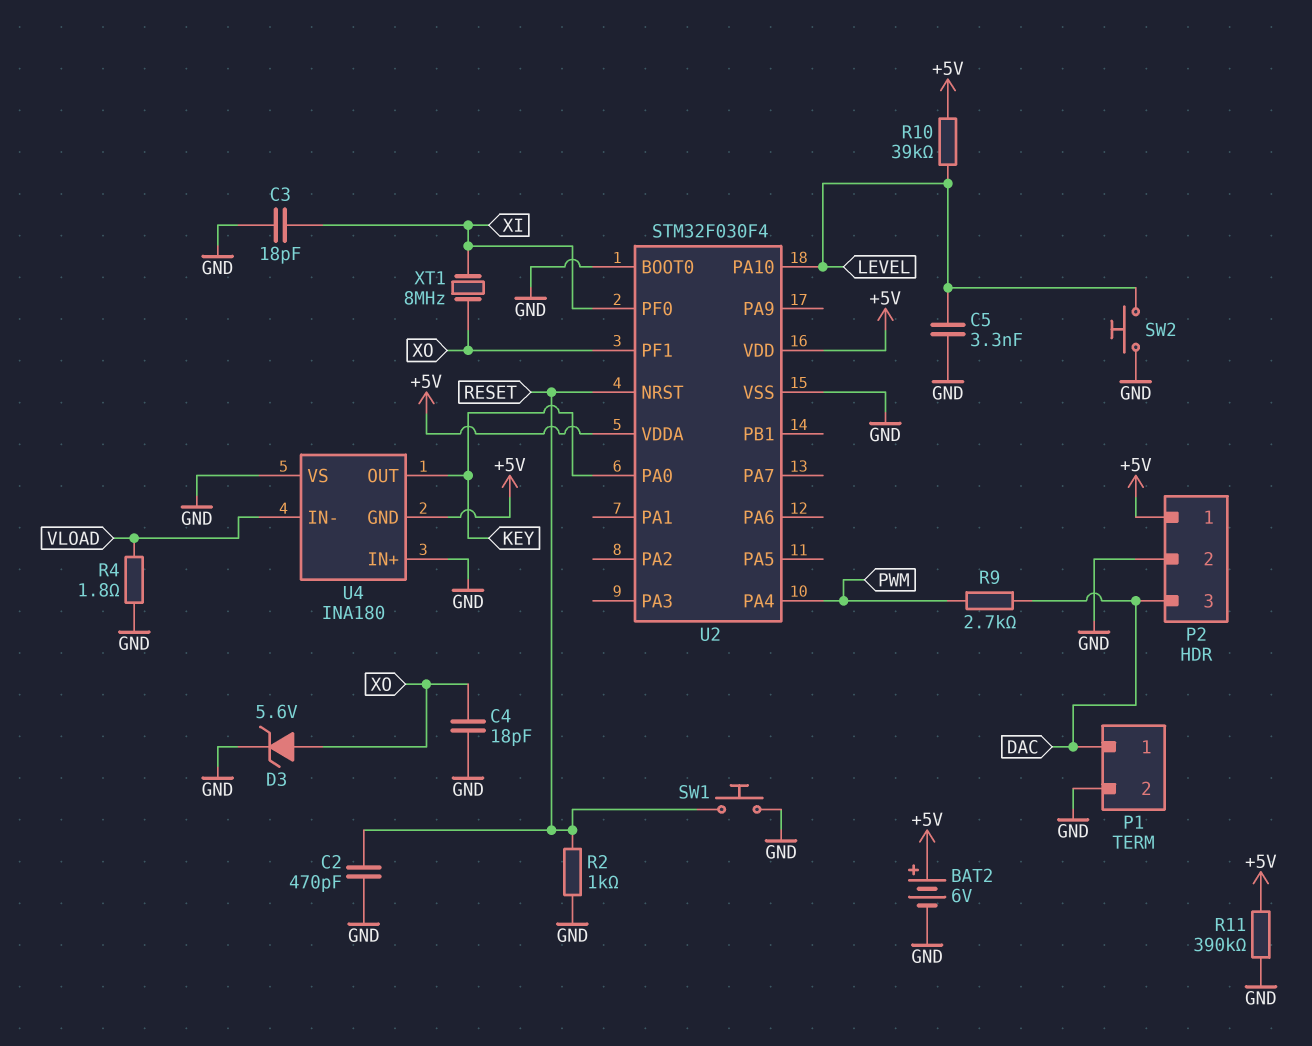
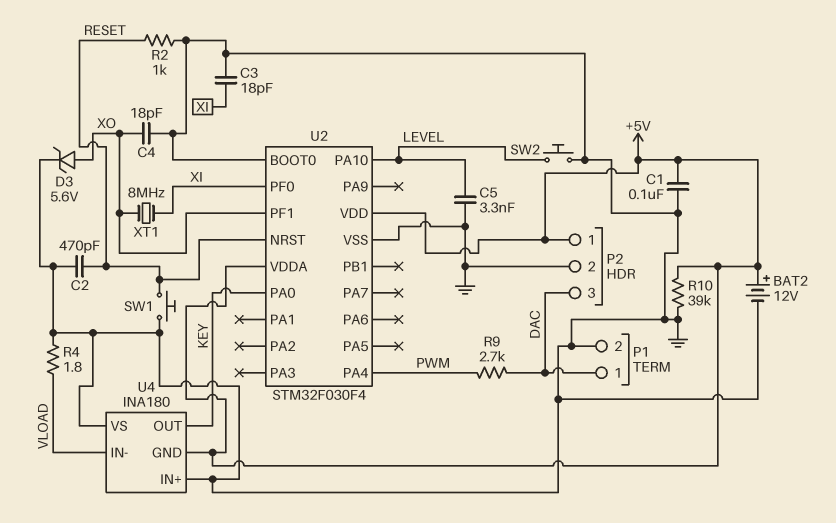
BAT2: 6V (plus +5V, minus GND) -> 12V (plus +5V, minus GND)
C1: none -> 100nF (+5V, GND)
R10: 39k (+5V, LEVEL) -> 39k (+5V, GND)
R11: 390k (+5V, GND) -> none

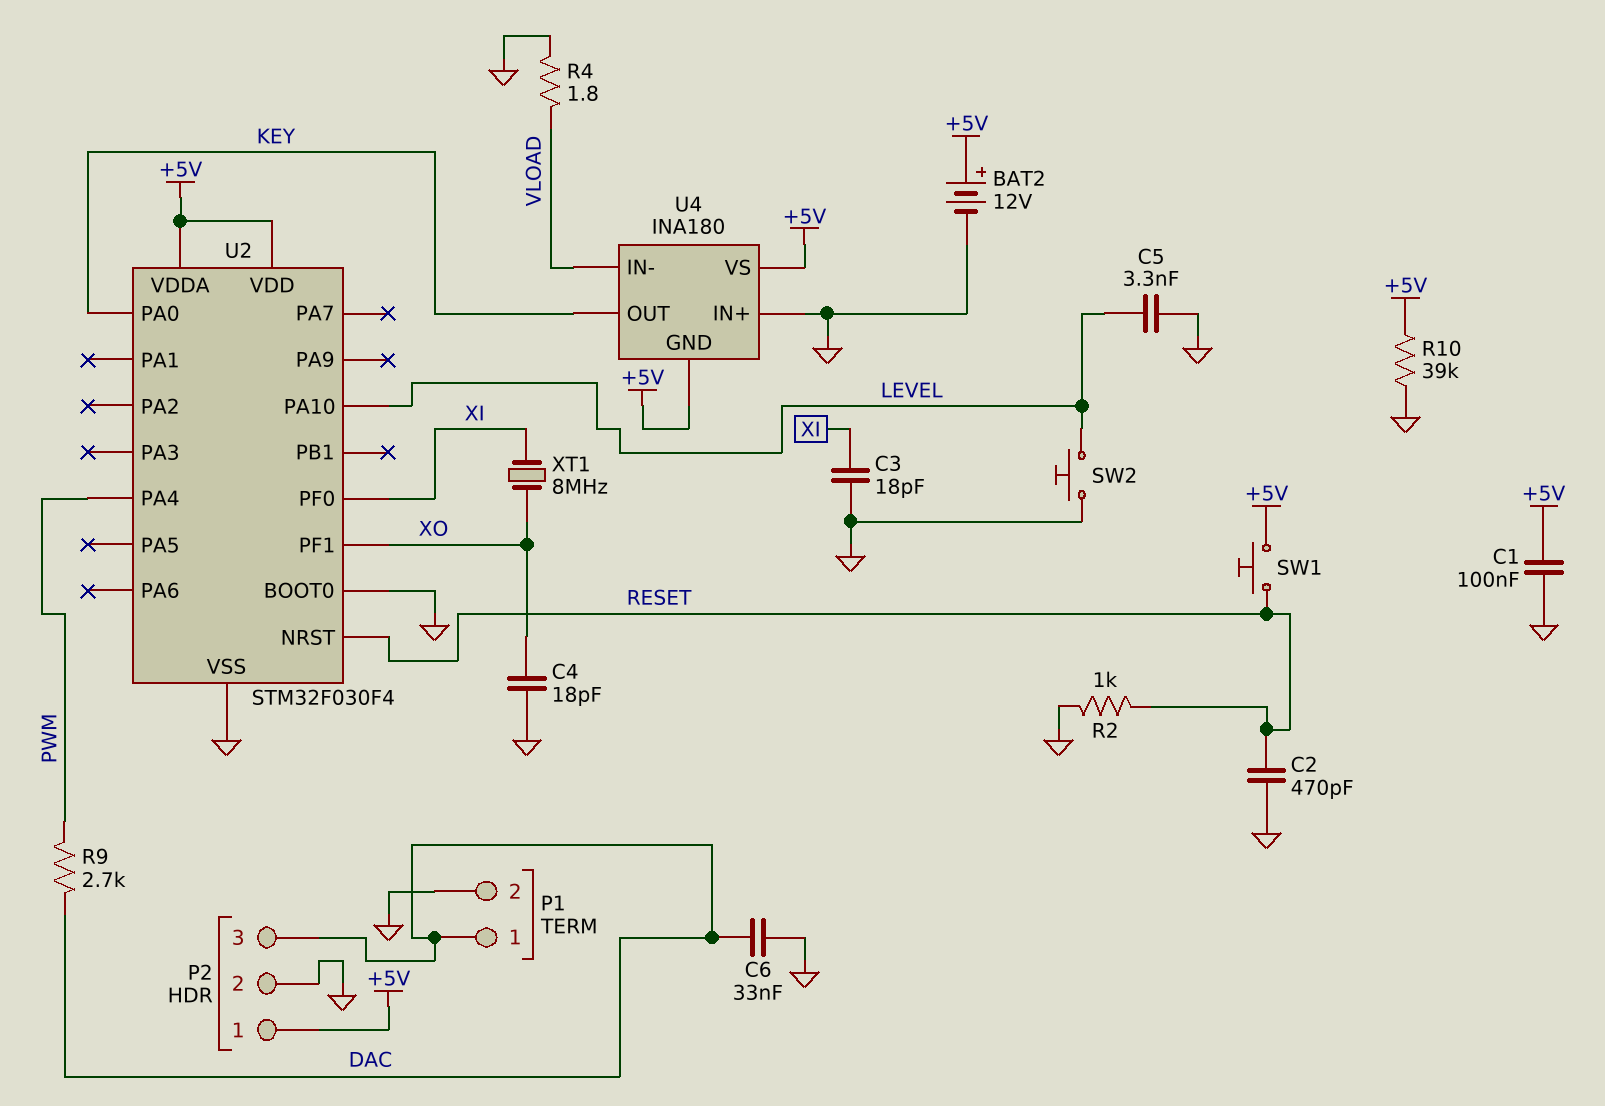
C6: none -> 33nF (DAC, GND)
D3: zener 5.6V (A XO, K GND) -> none
SW1: button (GND, RESET) -> button (+5V, RESET)
U4 pin VS: GND -> +5V

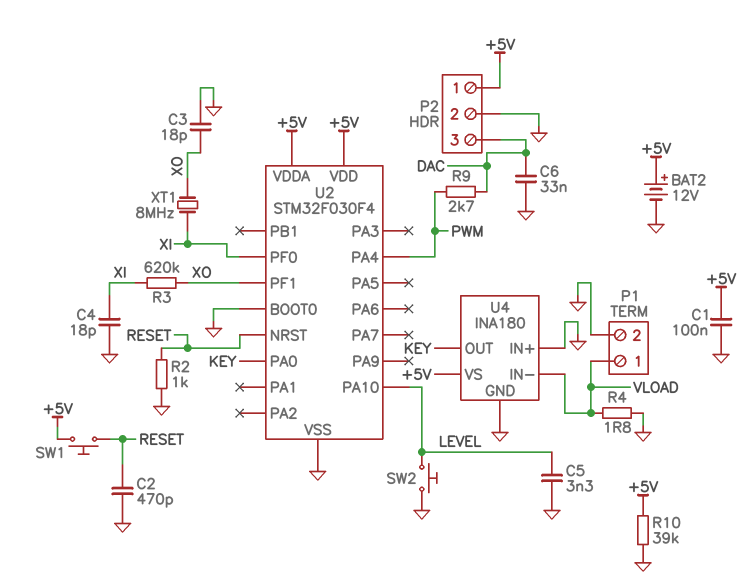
C3: 18pF (GND, XI) -> 18pF (GND, XO)
C4: 18pF (GND, XO) -> 18pF (GND, XI)
P1 pin 1: DAC -> VLOAD
R3: none -> 620k (XI, XO)
U4 pin GND: +5V -> GND

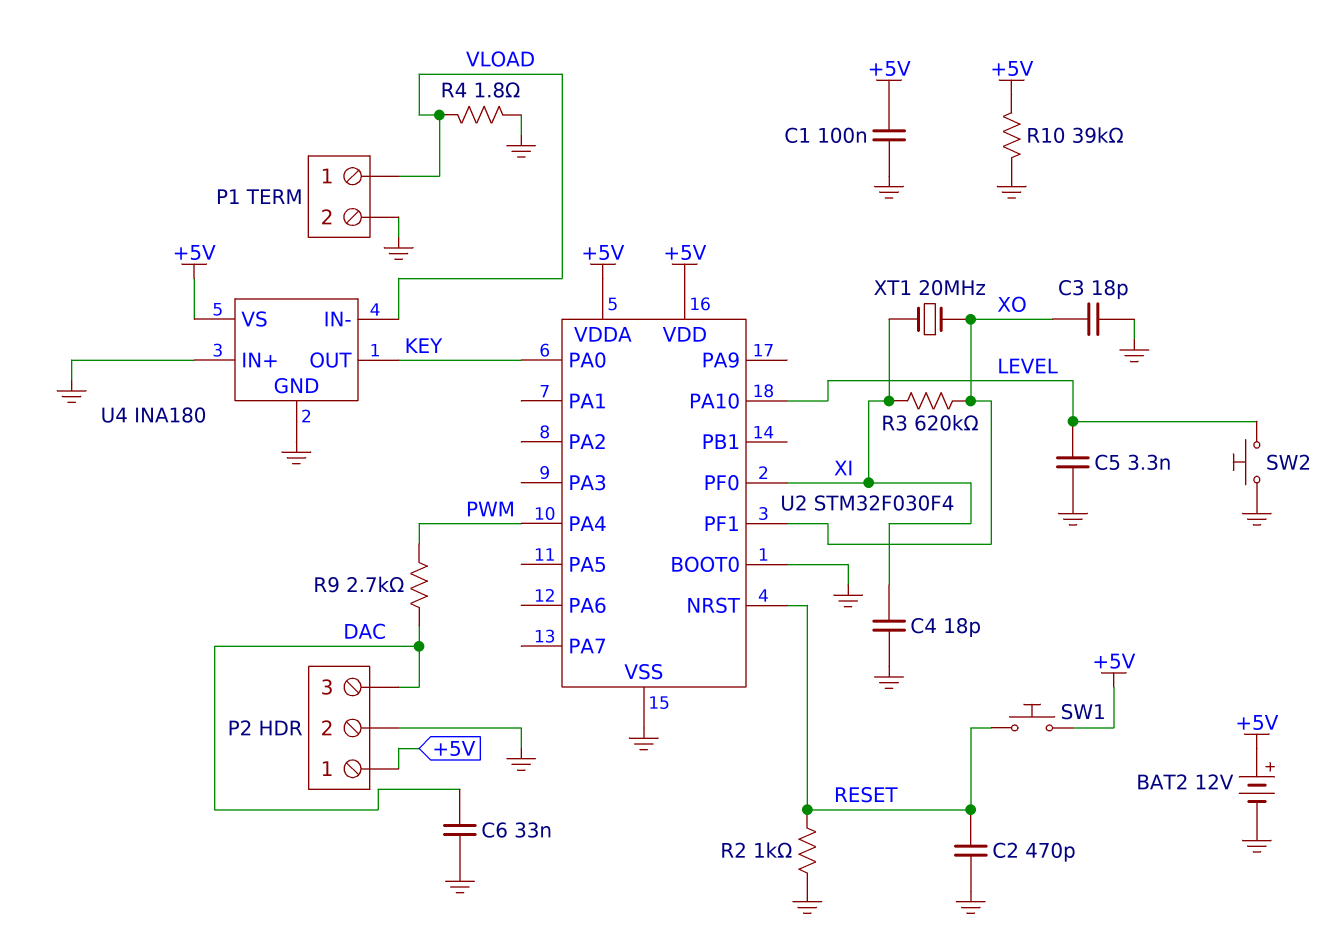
XT1: 8MHz (XI, XO) -> 20MHz (XI, XO)

